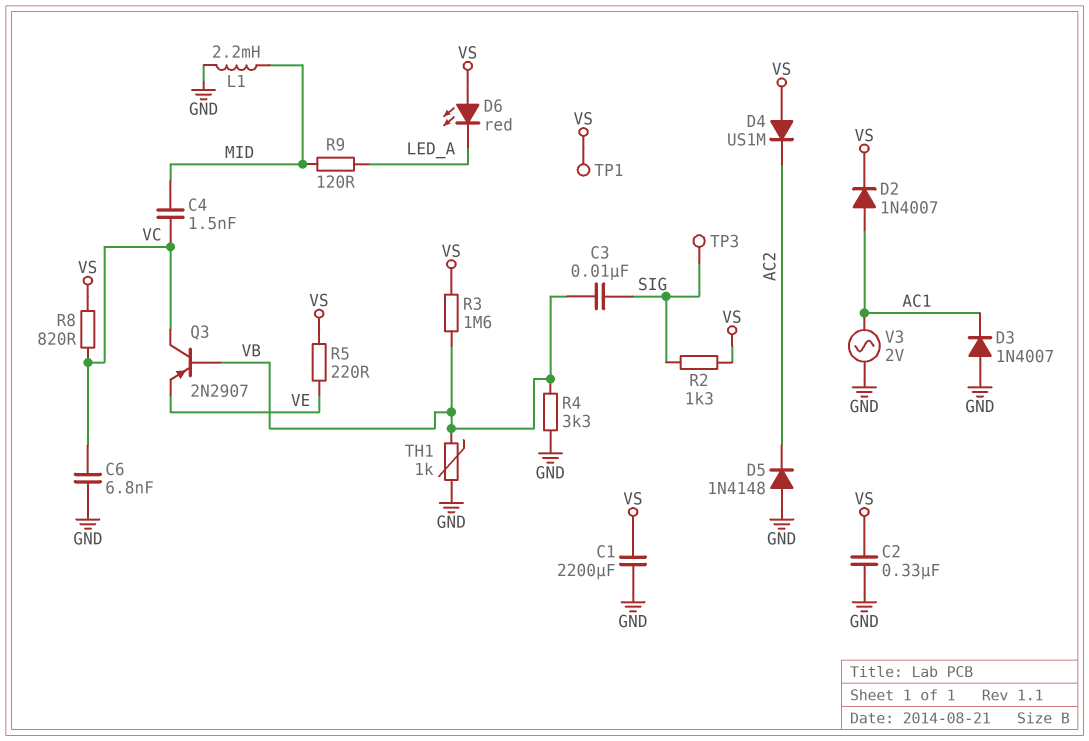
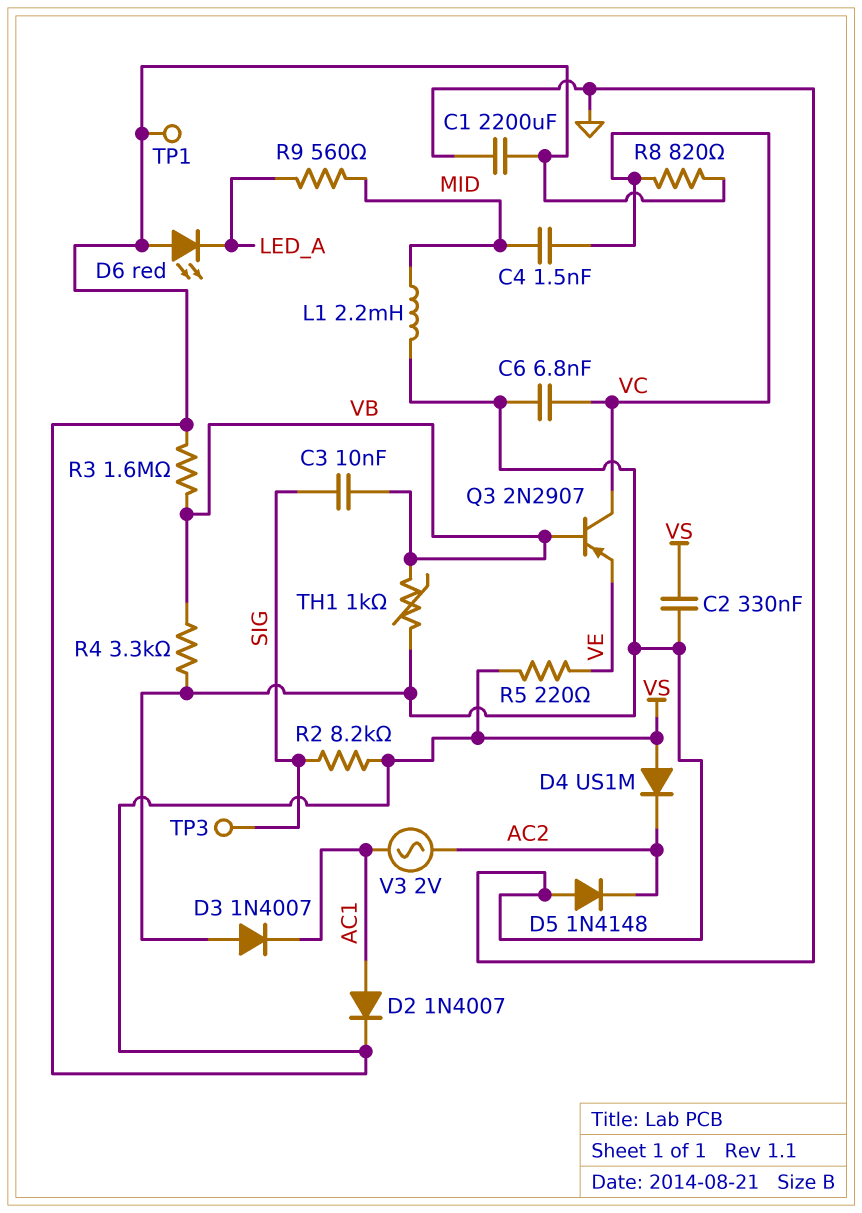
R2: 1.3k (SIG, VS) -> 8.2k (SIG, VS)
R9: 120 (LED_A, MID) -> 560 (LED_A, MID)
V3: AC 2V (AC1, GND) -> AC 2V (AC1, AC2)

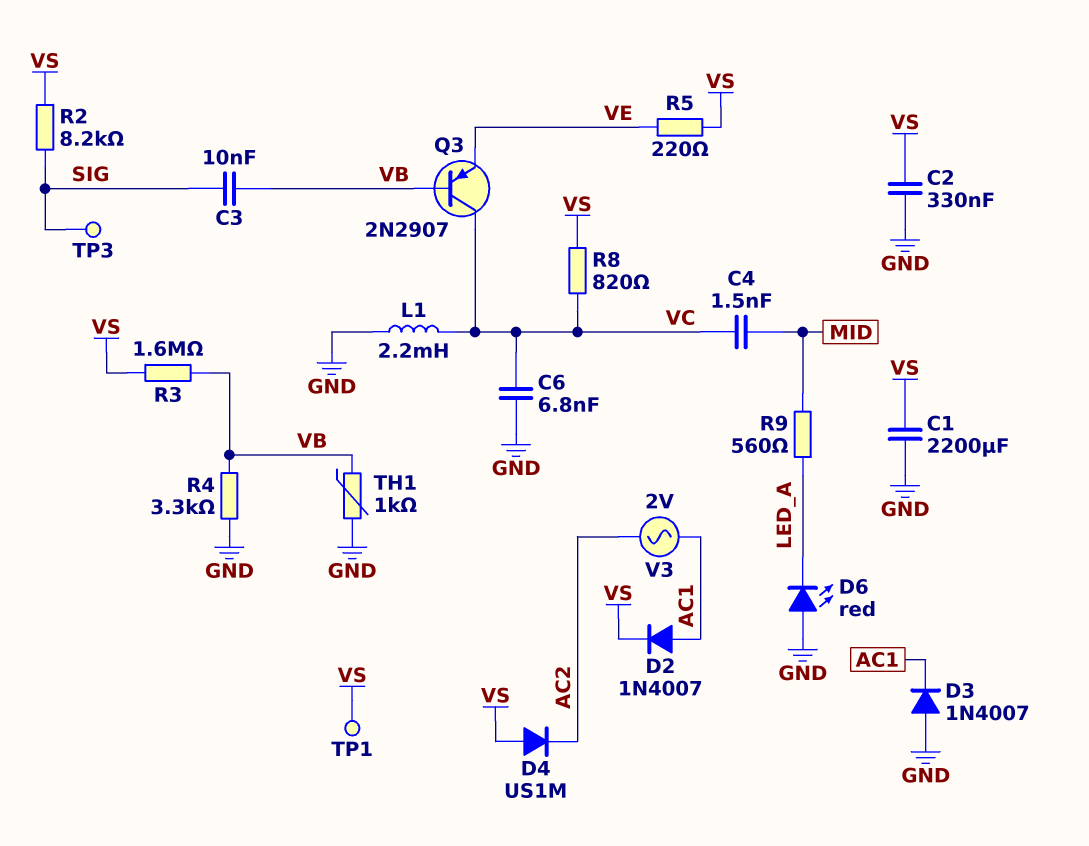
D5: diode 1N4148 (A GND, K AC2) -> none
D6: LED red (A VS, K LED_A) -> LED red (A GND, K LED_A)
L1: 2.2mH (GND, MID) -> 2.2mH (GND, VC)

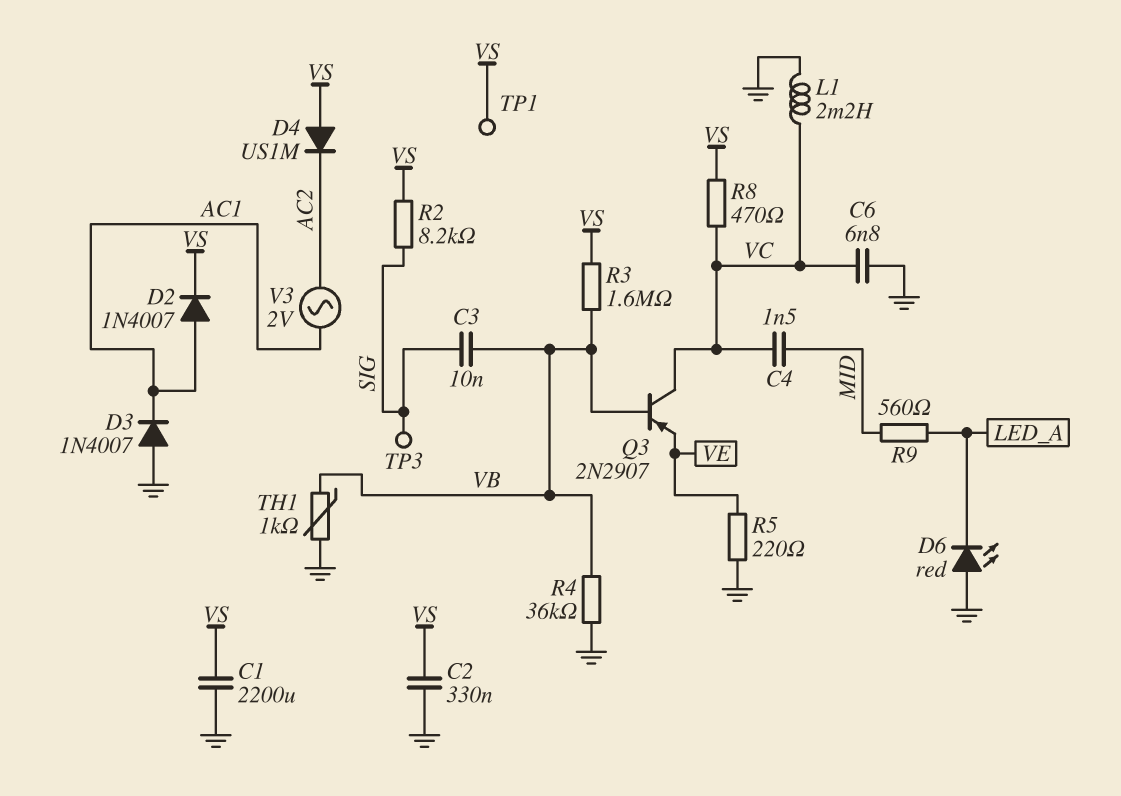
R4: 3.3k (GND, VB) -> 36k (GND, VB)
R5: 220 (VE, VS) -> 220 (GND, VE)
R8: 820 (VC, VS) -> 470 (VC, VS)

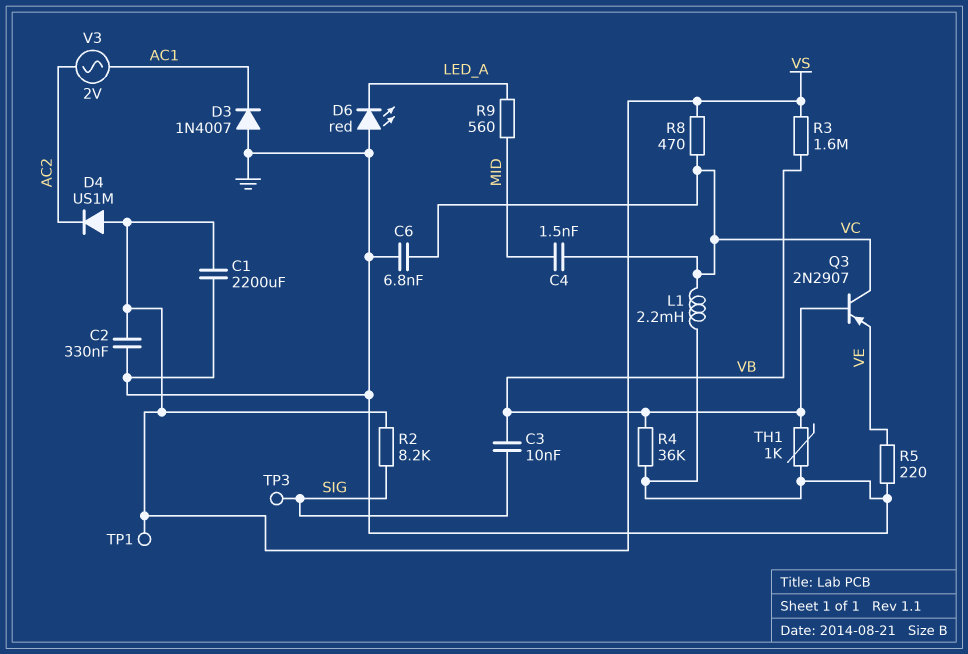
D2: diode 1N4007 (A AC1, K VS) -> none

